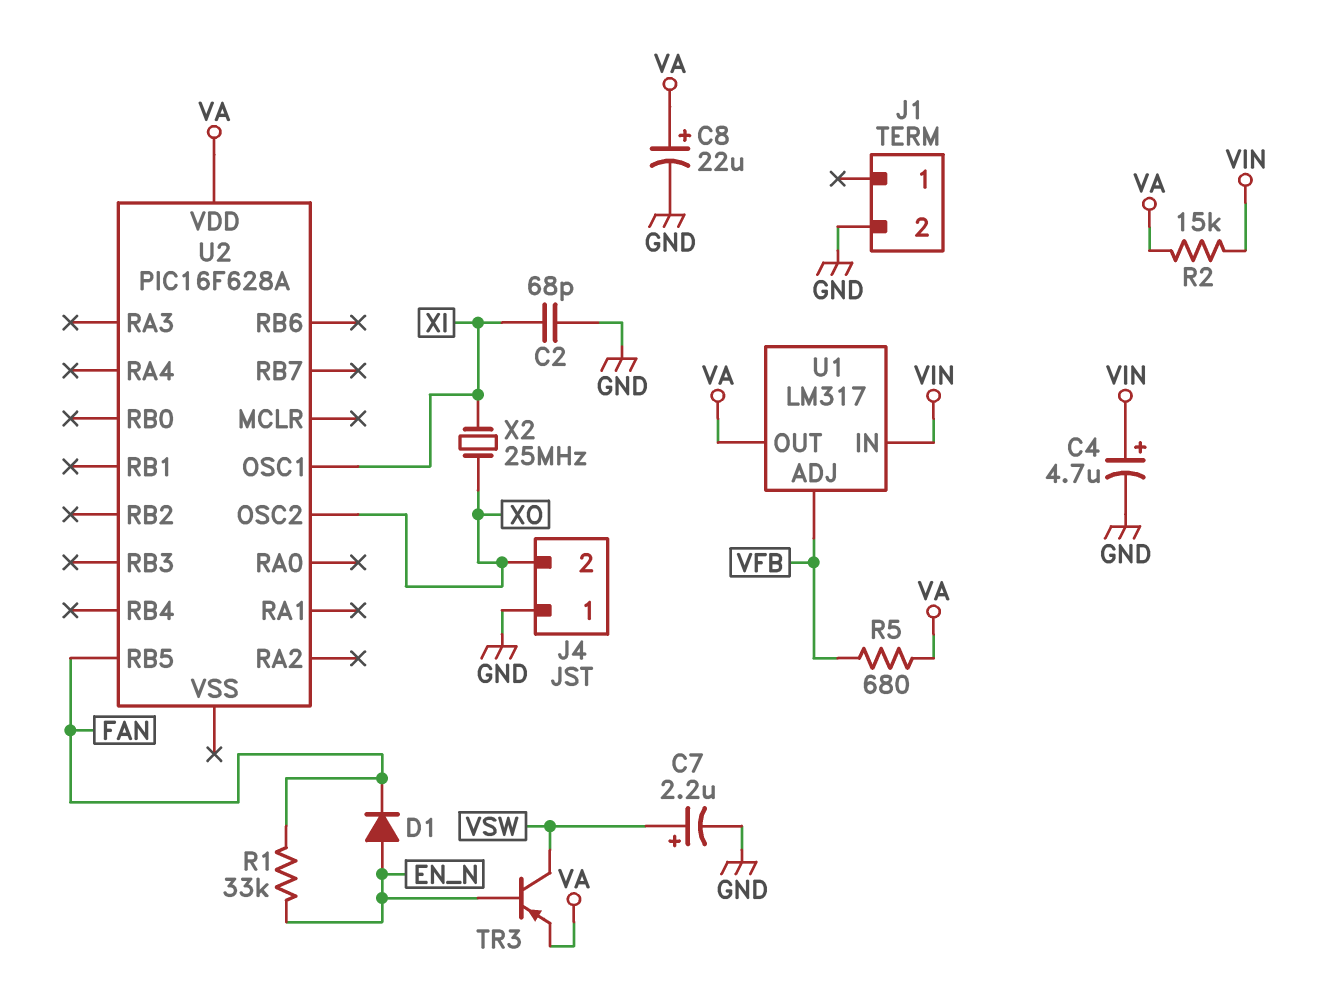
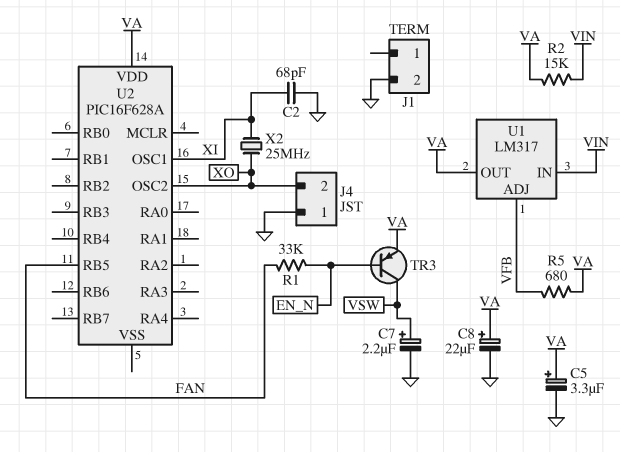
C4: 4.7uF (plus VIN, minus GND) -> none
C5: none -> 3.3uF (plus VA, minus GND)
D1: diode (A EN_N, K FAN) -> none

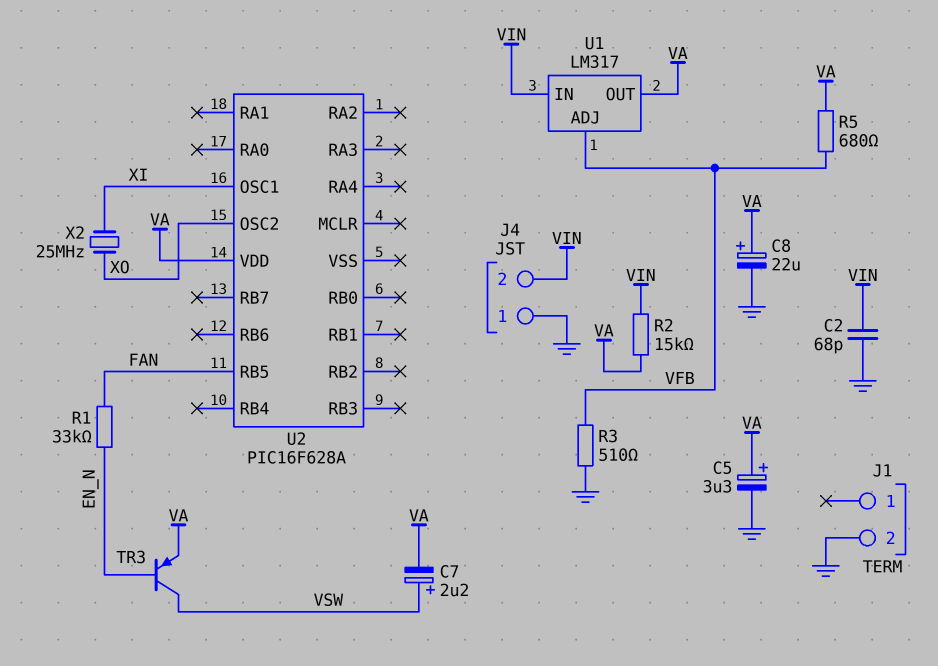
C2: 68pF (GND, XI) -> 68pF (GND, VIN)
C7: 2.2uF (plus VSW, minus GND) -> 2.2uF (plus VSW, minus VA)
J4 pin 2: XO -> VIN
R3: none -> 510 (GND, VFB)

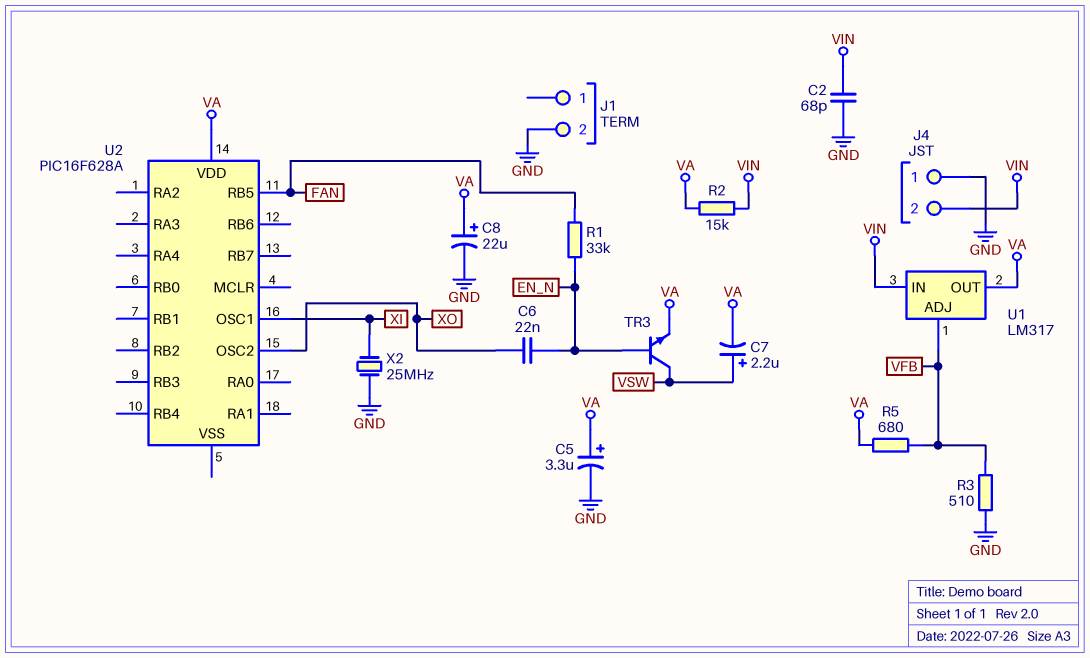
C6: none -> 22nF (EN_N, XO)
TR3: PNP (B EN_N, C VSW, E VA) -> NPN (B EN_N, C VSW, E VA)
X2: 25MHz (XI, XO) -> 25MHz (GND, XI)

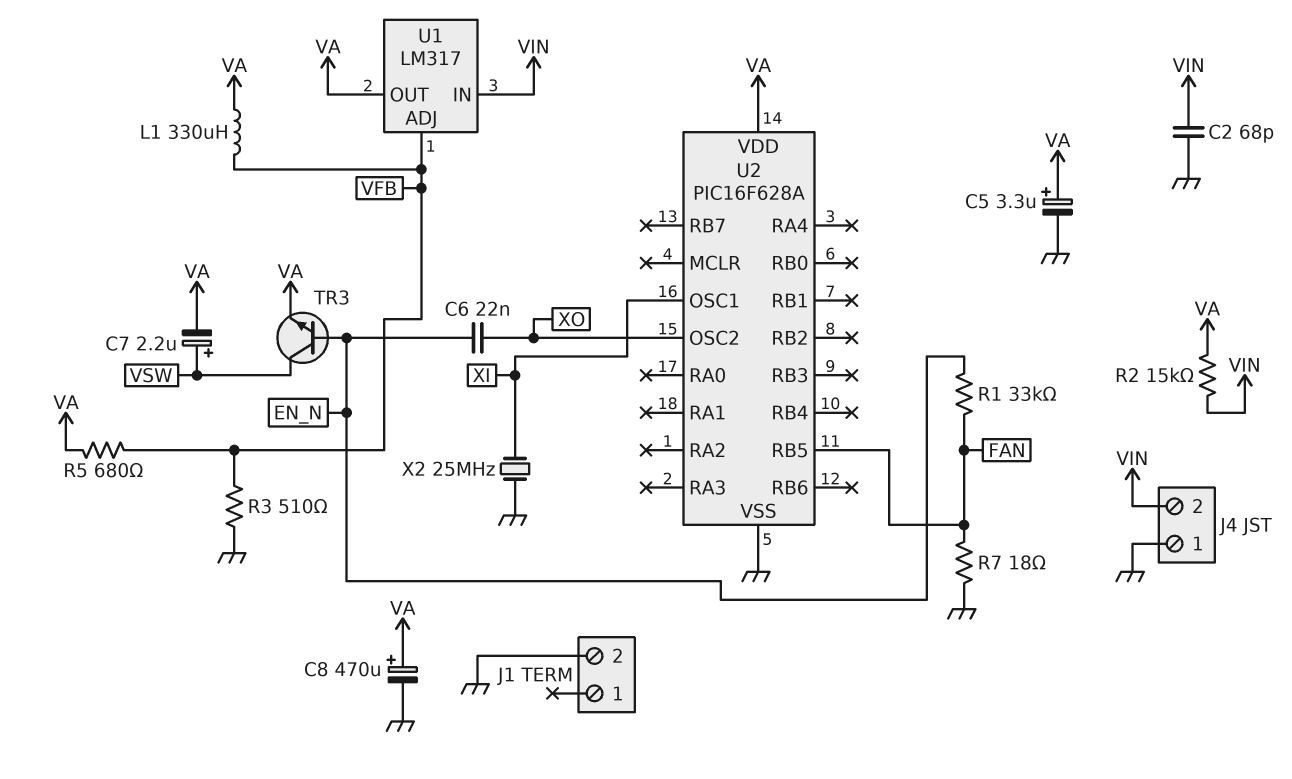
C8: 22uF (plus VA, minus GND) -> 470uF (plus VA, minus GND)
L1: none -> 330uH (VA, VFB)
R7: none -> 18 (FAN, GND)
U2 pin VSS: none -> GND

